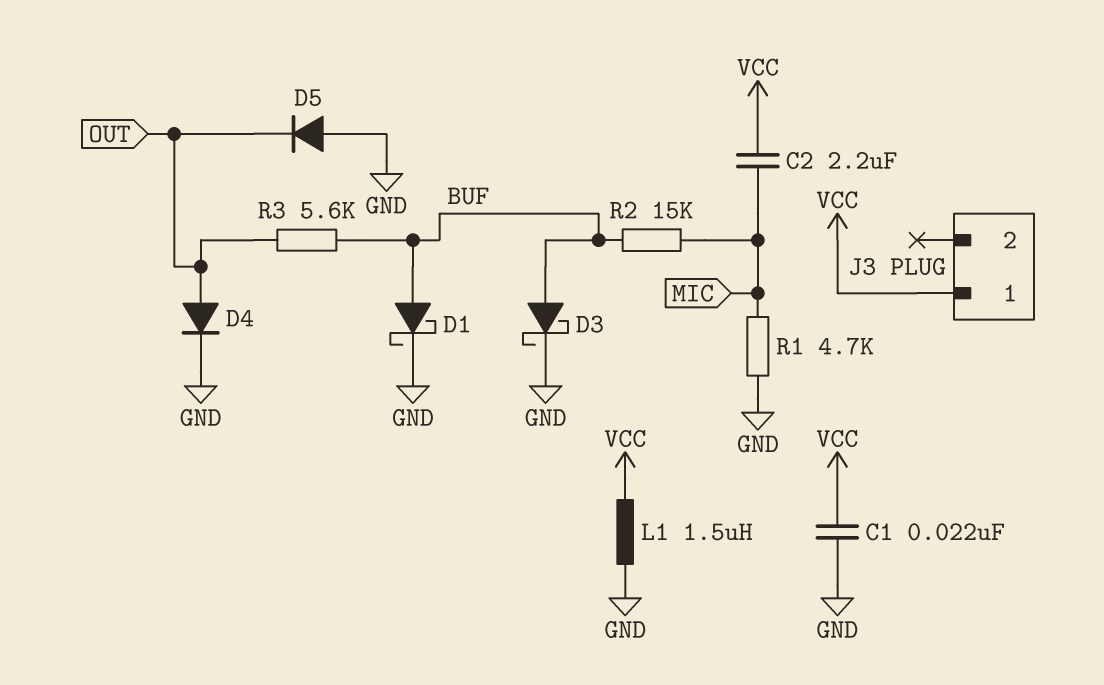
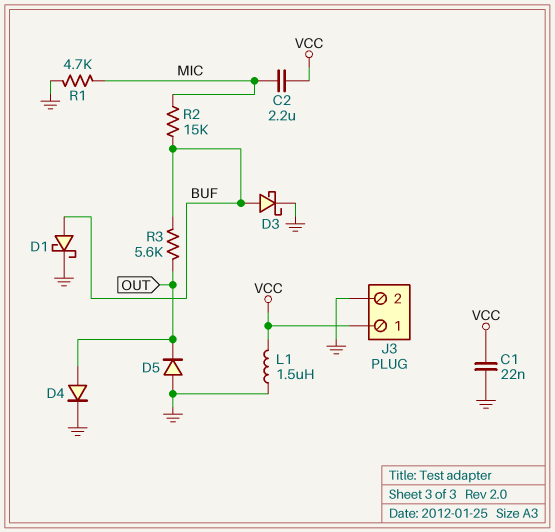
J3 pin 2: none -> GND

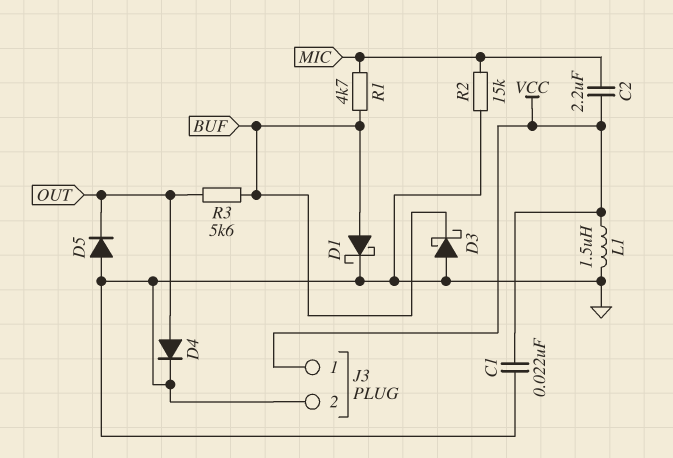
D3: schottky (A BUF, K GND) -> schottky (A GND, K BUF)
R1: 4.7k (GND, MIC) -> 4.7k (BUF, MIC)
R2: 15k (BUF, MIC) -> 15k (GND, MIC)

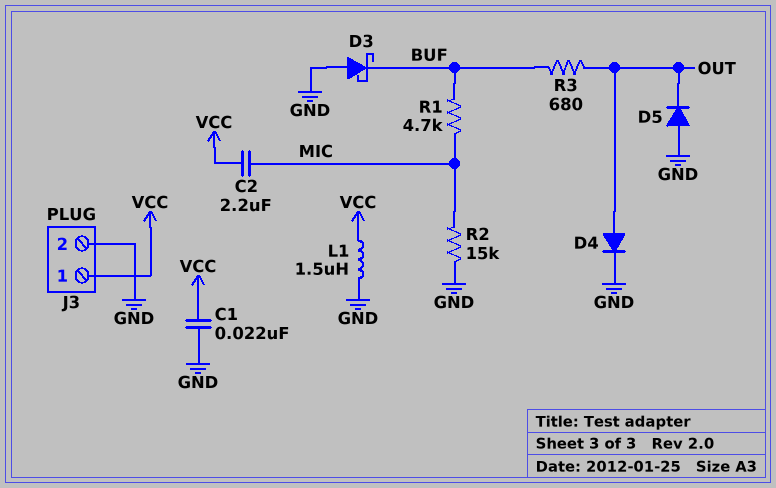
D1: schottky (A BUF, K GND) -> none
R3: 5.6k (BUF, OUT) -> 680 (BUF, OUT)

